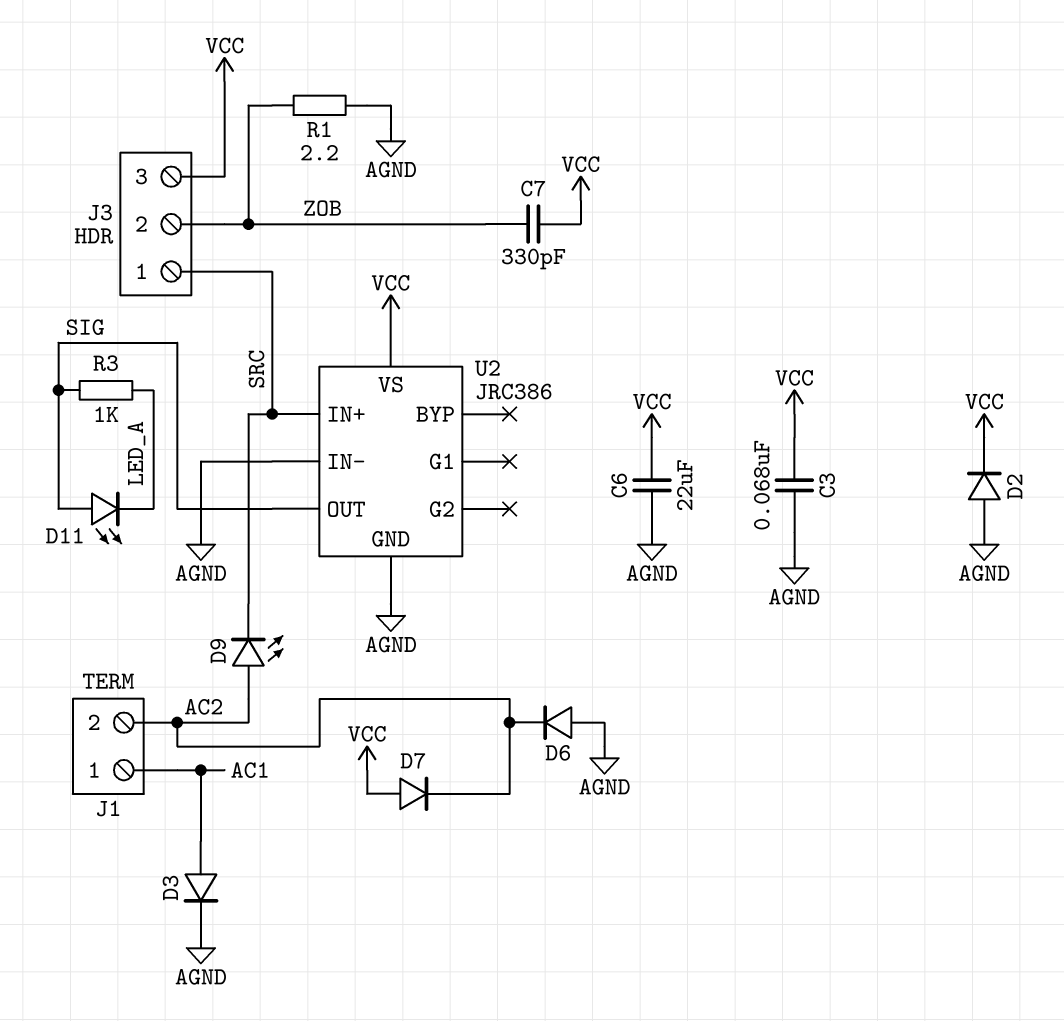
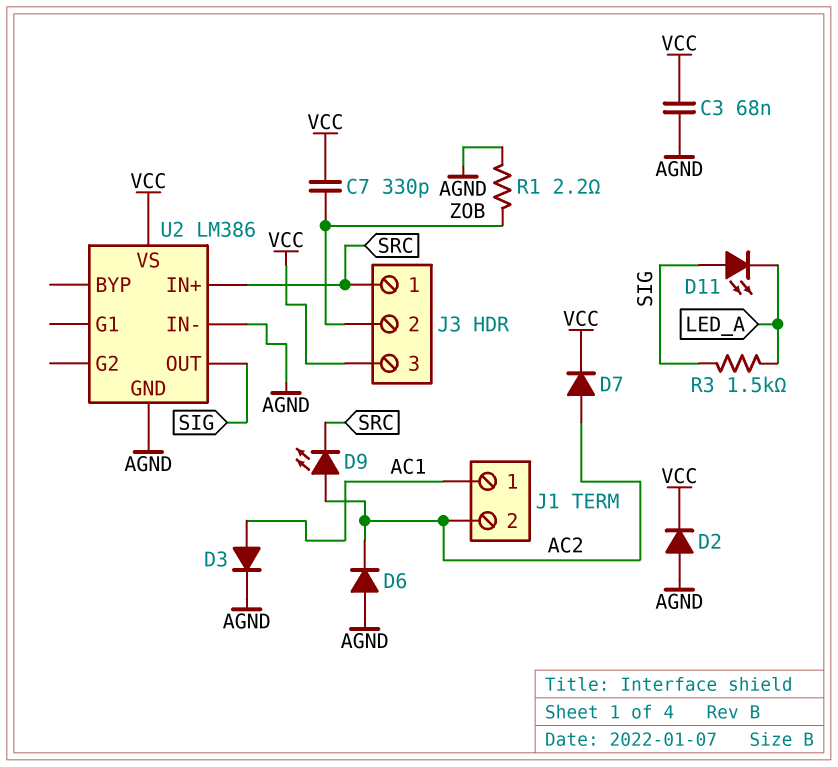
C6: 22uF (AGND, VCC) -> none
D7: diode (A VCC, K AC2) -> diode (A AC2, K VCC)
R3: 1k (LED_A, SIG) -> 1.5k (LED_A, SIG)
U2: JRC386 -> LM386

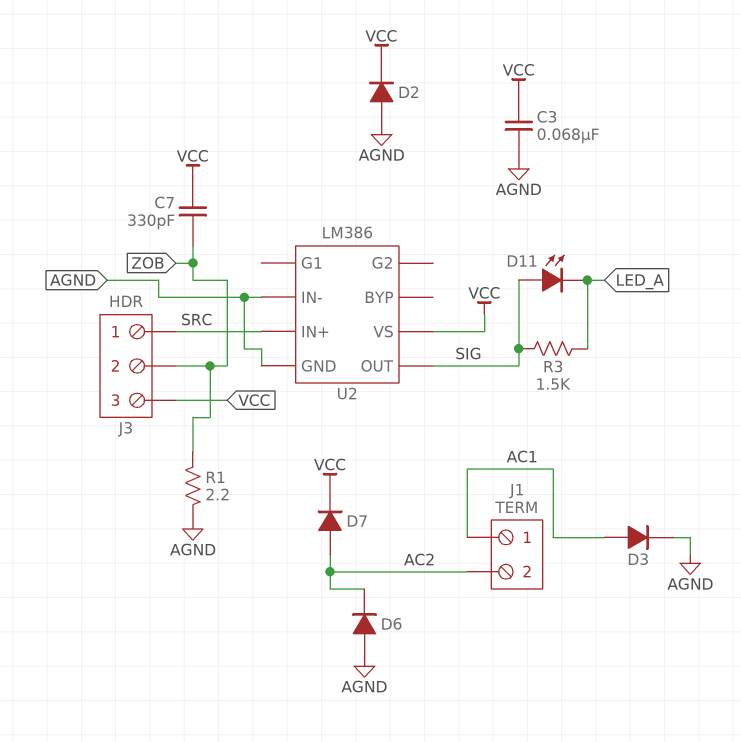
D9: LED (A AC2, K SRC) -> none

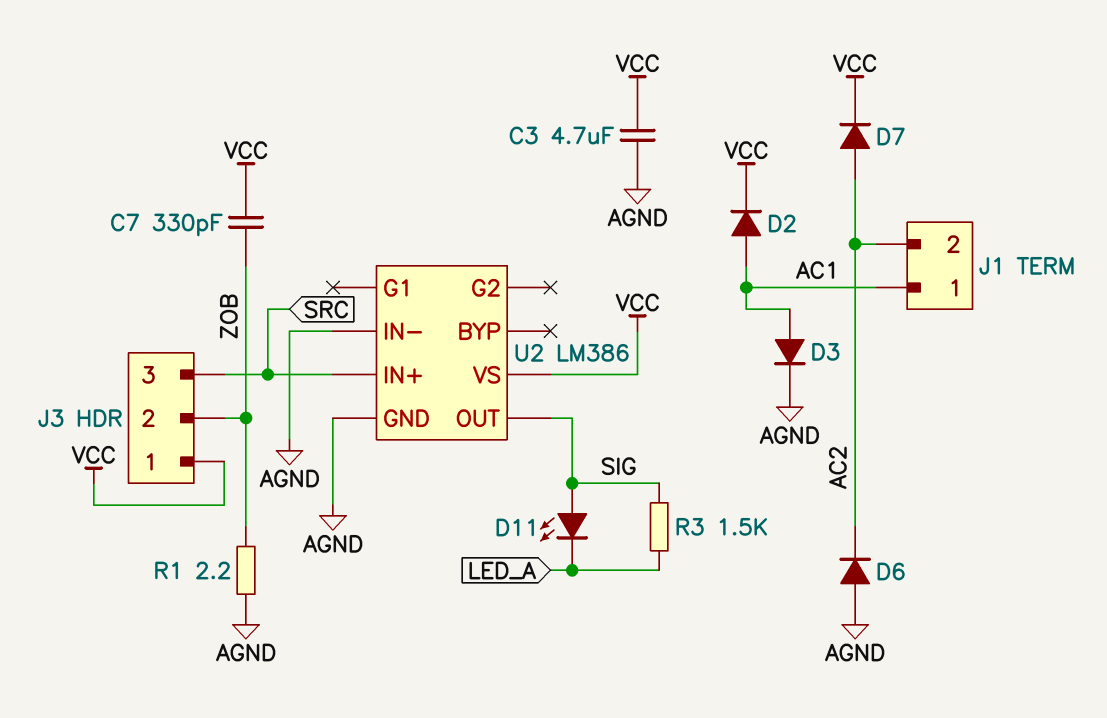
C3: 68nF (AGND, VCC) -> 4.7uF (AGND, VCC)
D2: diode (A AGND, K VCC) -> diode (A AC1, K VCC)
J3 pin 1: SRC -> VCC
J3 pin 3: VCC -> SRC

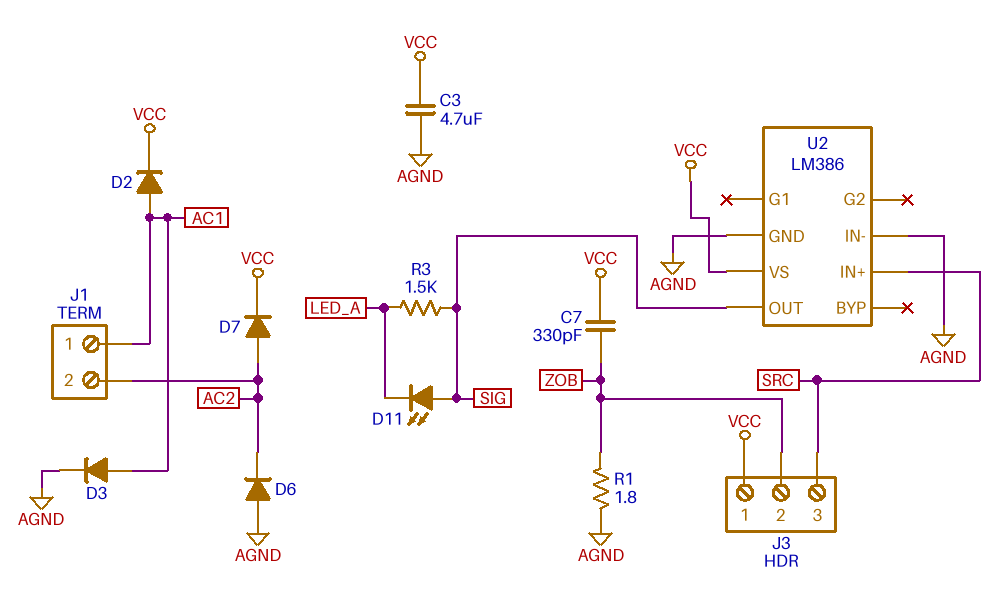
R1: 2.2 (AGND, ZOB) -> 1.8 (AGND, ZOB)

